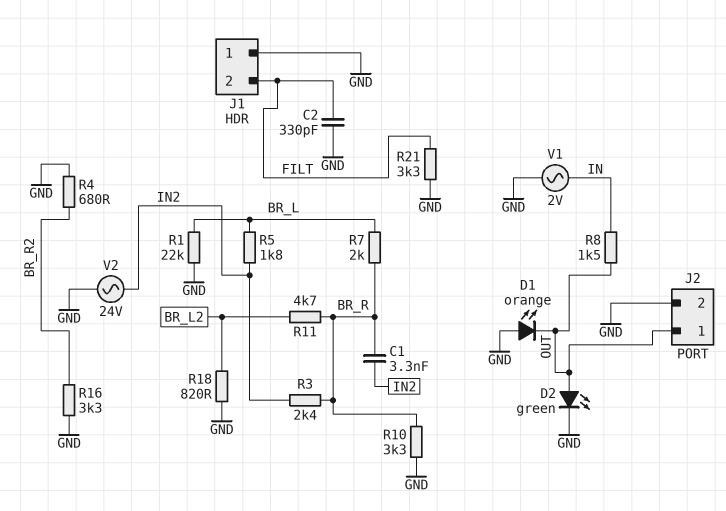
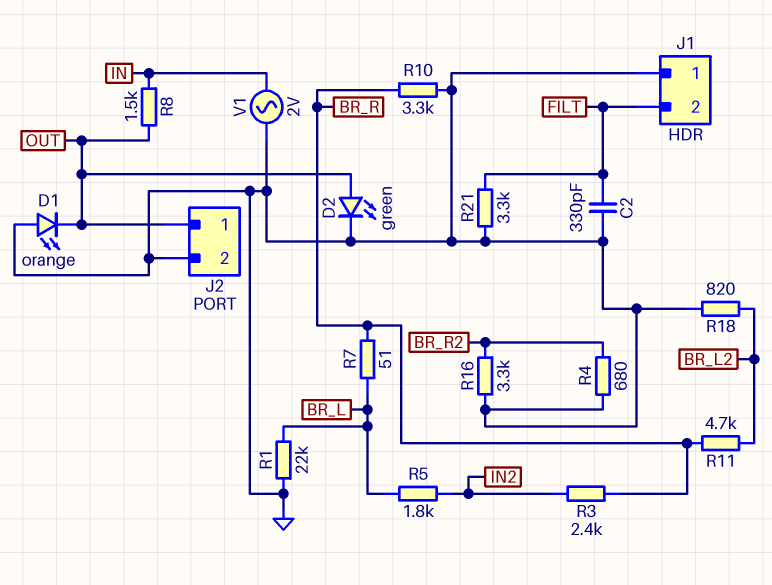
C1: 3.3nF (BR_R, IN2) -> none
R7: 2k (BR_L, BR_R) -> 51 (BR_L, BR_R)
V2: AC 24V (GND, IN2) -> none

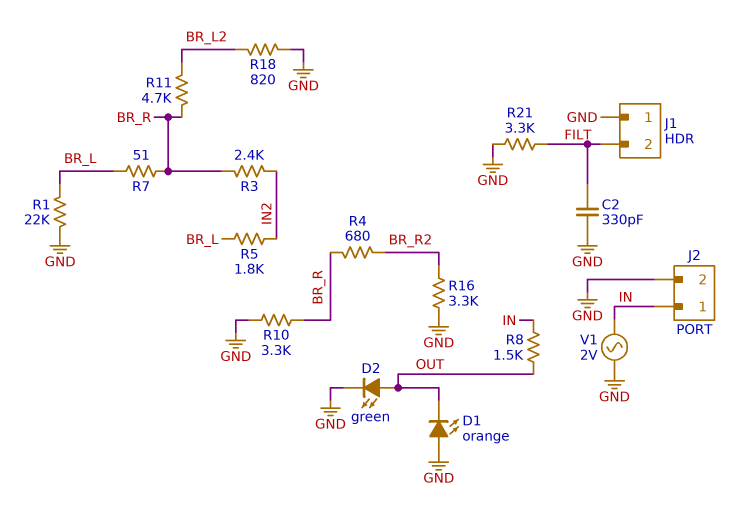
J2 pin 1: OUT -> IN
R4: 680 (BR_R2, GND) -> 680 (BR_R, BR_R2)

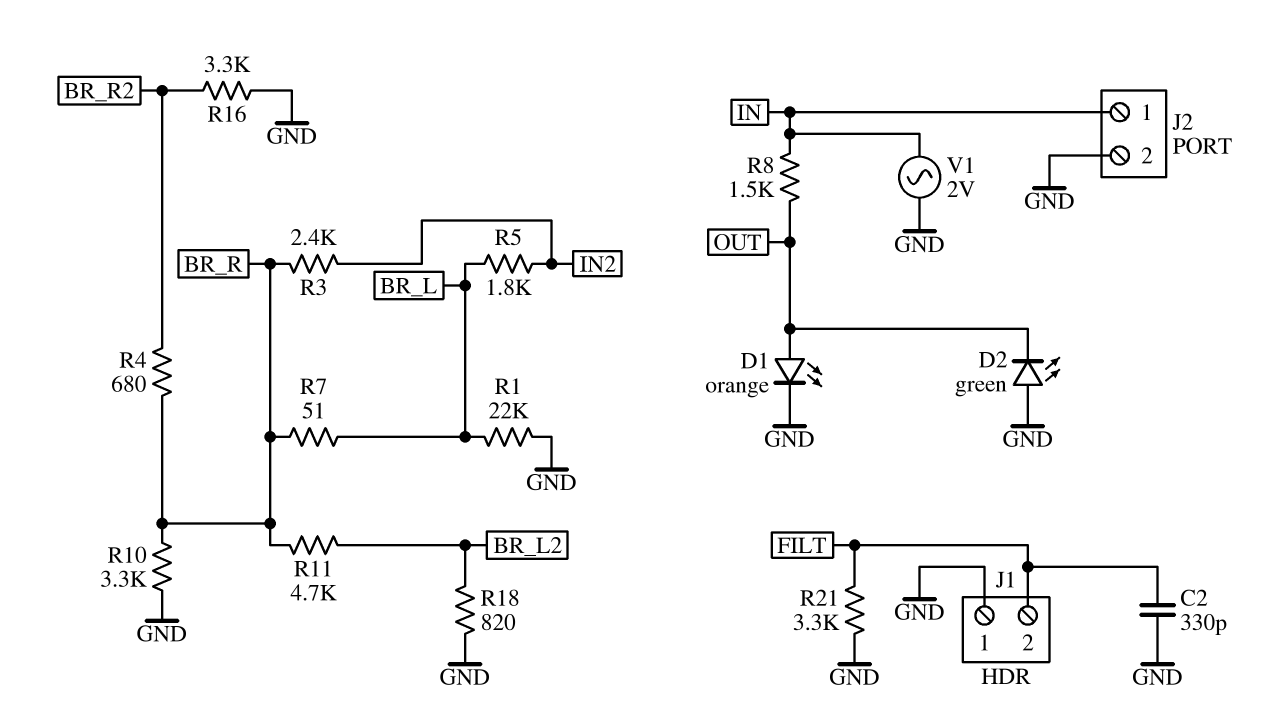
D1: LED orange (A GND, K OUT) -> LED orange (A OUT, K GND)
D2: LED green (A OUT, K GND) -> LED green (A GND, K OUT)

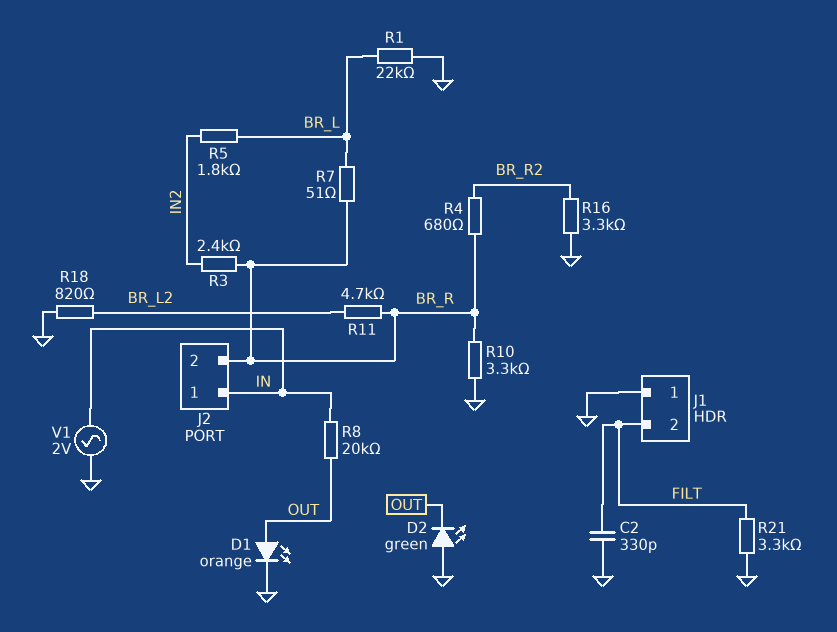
J2 pin 2: GND -> BR_R
R8: 1.5k (IN, OUT) -> 20k (IN, OUT)

